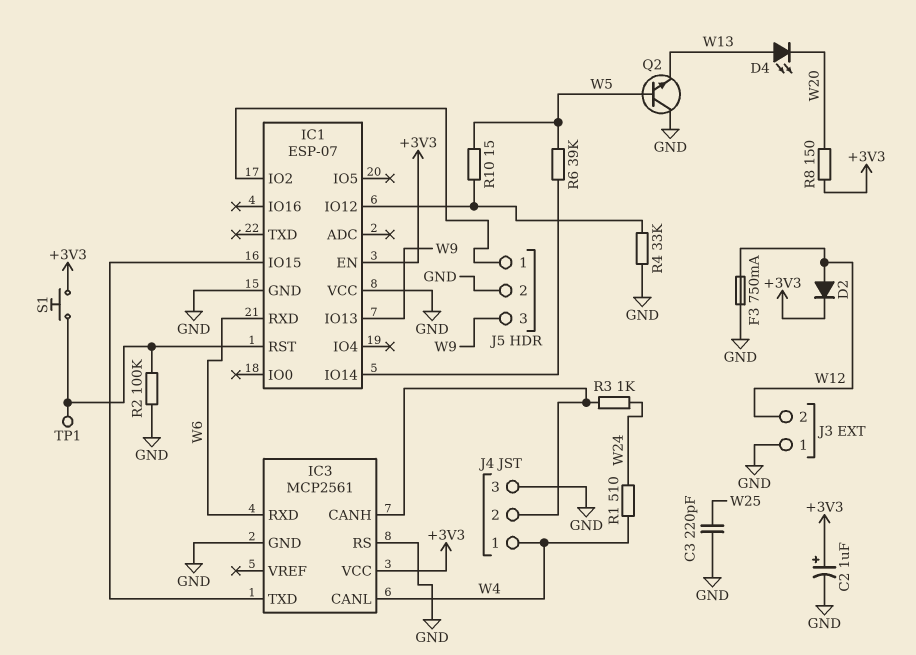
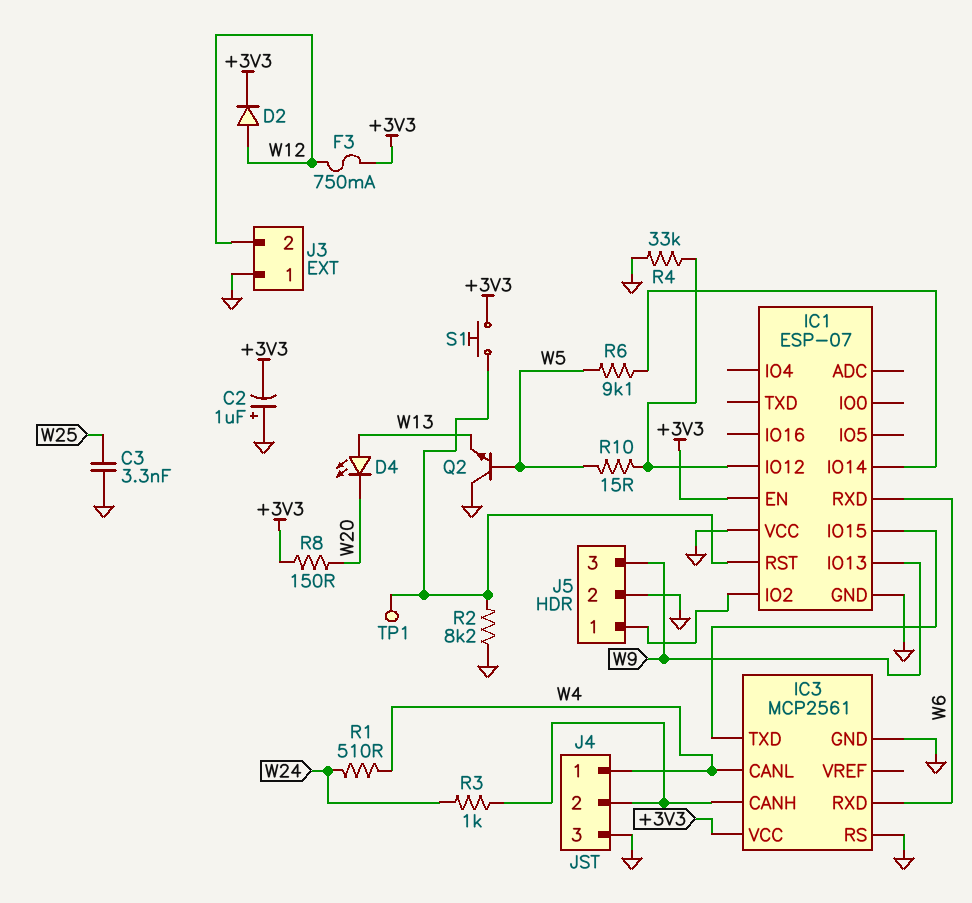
C2: 1uF (plus +3V3, minus GND) -> 1uF (plus GND, minus +3V3)
C3: 220pF (GND, W25) -> 3.3nF (GND, W25)
F3: 750mA (GND, W12) -> 750mA (+3V3, W12)
R2: 100k (GND, IC1/RST) -> 8.2k (GND, IC1/RST)
R6: 39k (IC1/IO14, W5) -> 9.1k (IC1/IO14, W5)

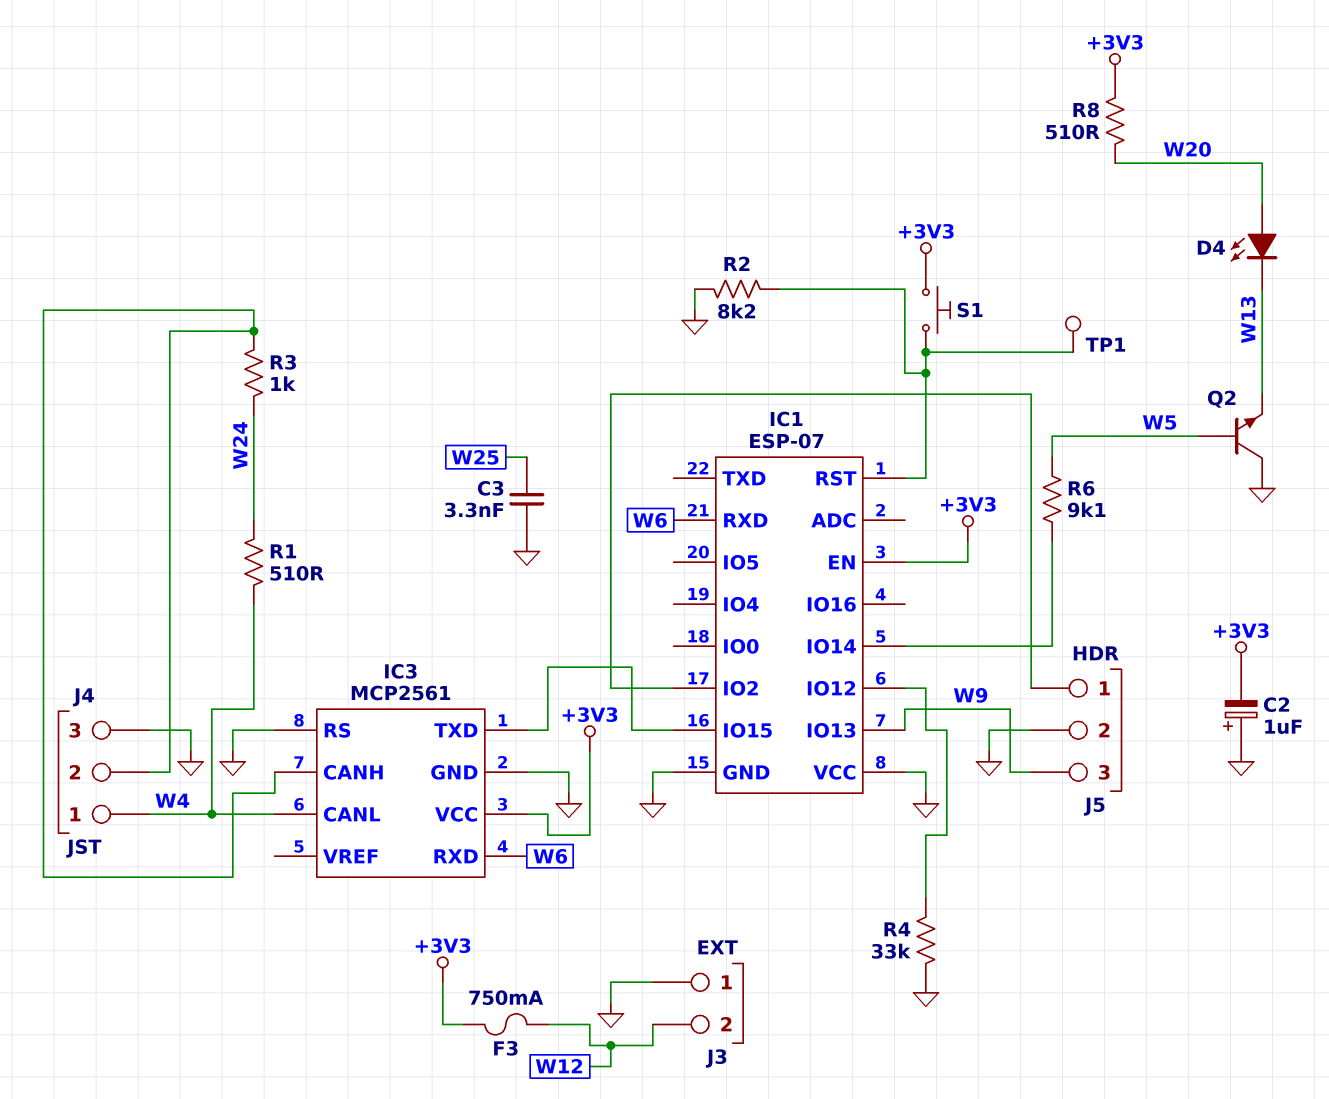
D2: diode (A W12, K +3V3) -> none
D4: LED (A W13, K W20) -> LED (A W20, K W13)
R8: 150 (+3V3, W20) -> 510 (+3V3, W20)
R10: 15 (IC1/IO12, W5) -> none

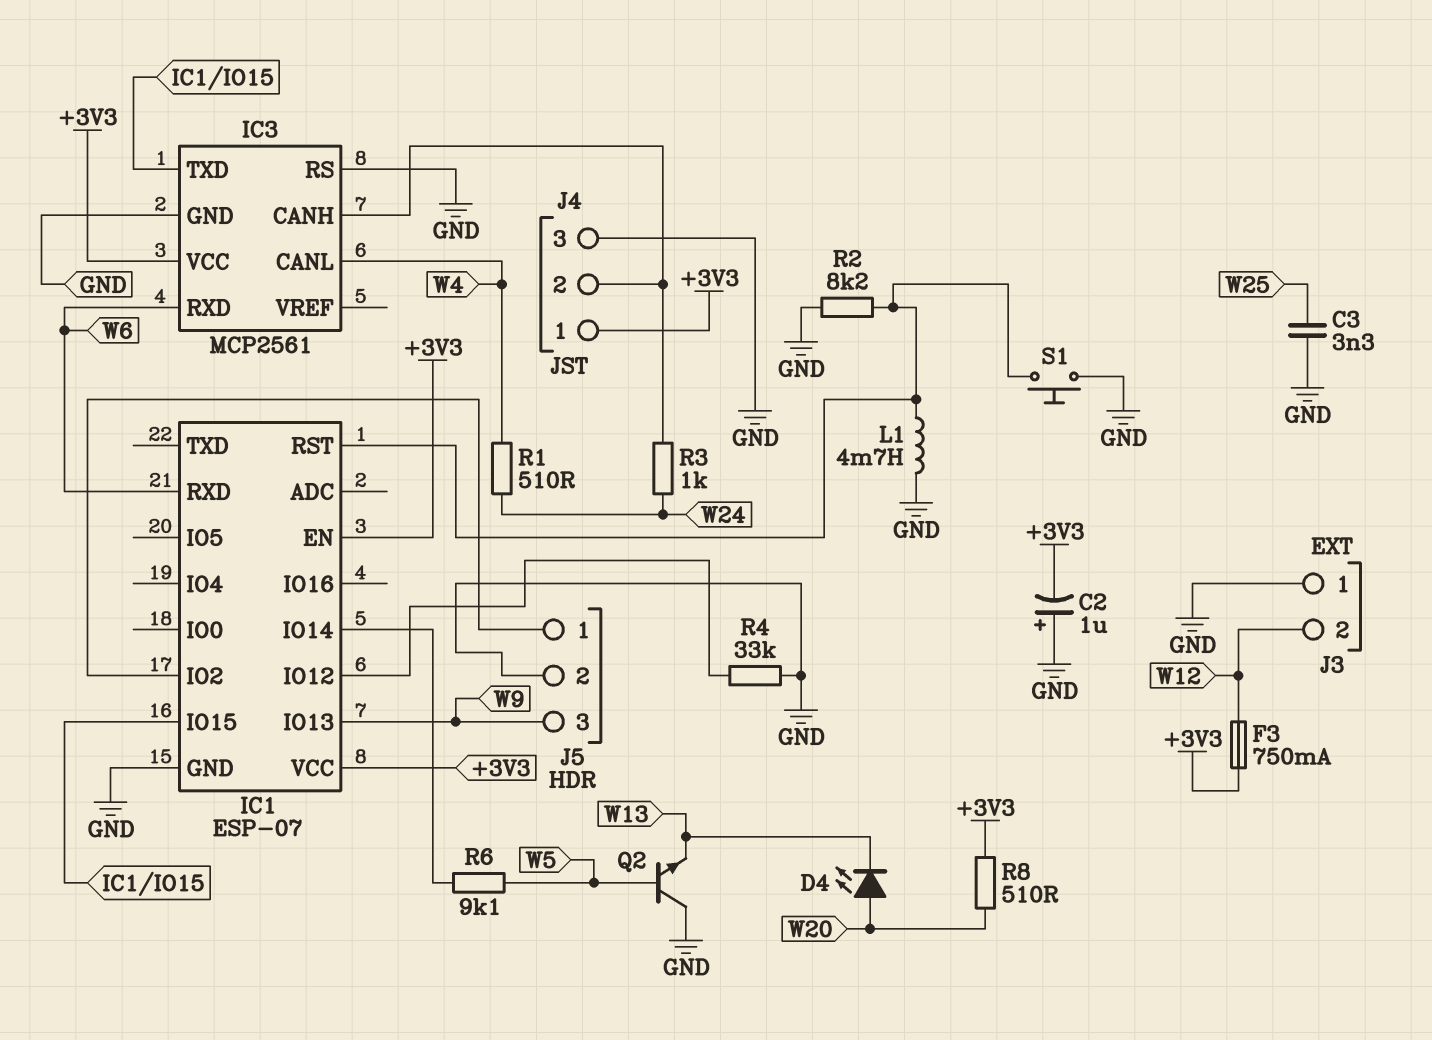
IC1 pin VCC: GND -> +3V3
J4 pin 1: W4 -> +3V3
L1: none -> 4.7mH (GND, IC1/RST)
S1: button (+3V3, IC1/RST) -> button (GND, IC1/RST)
TP1: test point (IC1/RST) -> none

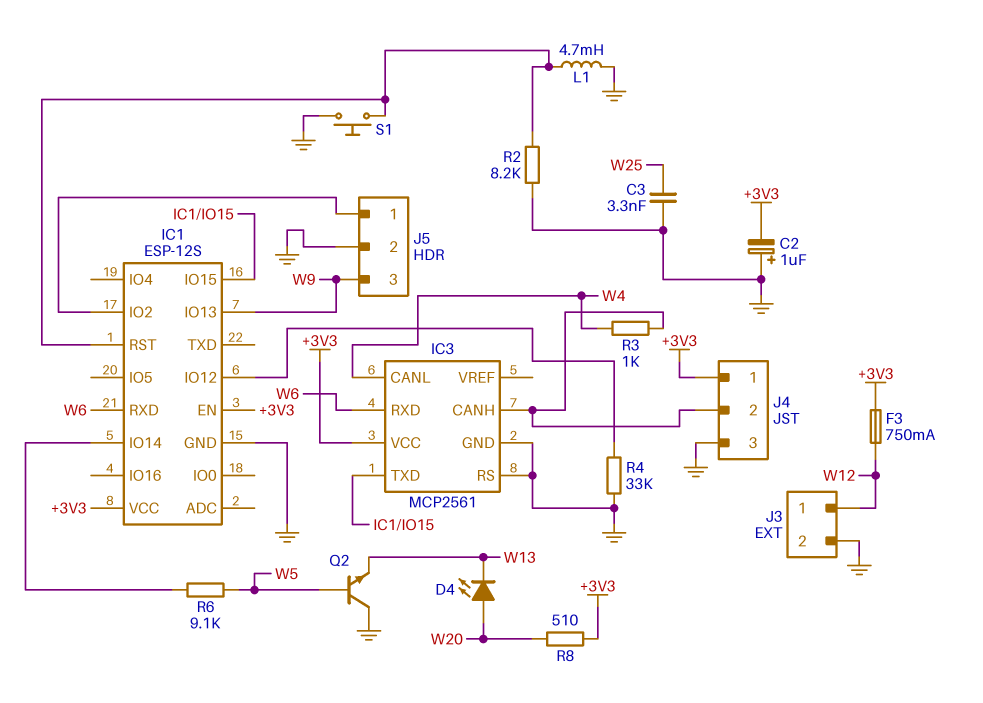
IC1: ESP-07 -> ESP-12S
J3 pin 1: GND -> W12
J3 pin 2: W12 -> GND
R1: 510 (W4, W24) -> none
R3: 1k (IC3/CANH, W24) -> 1k (IC3/CANH, W4)

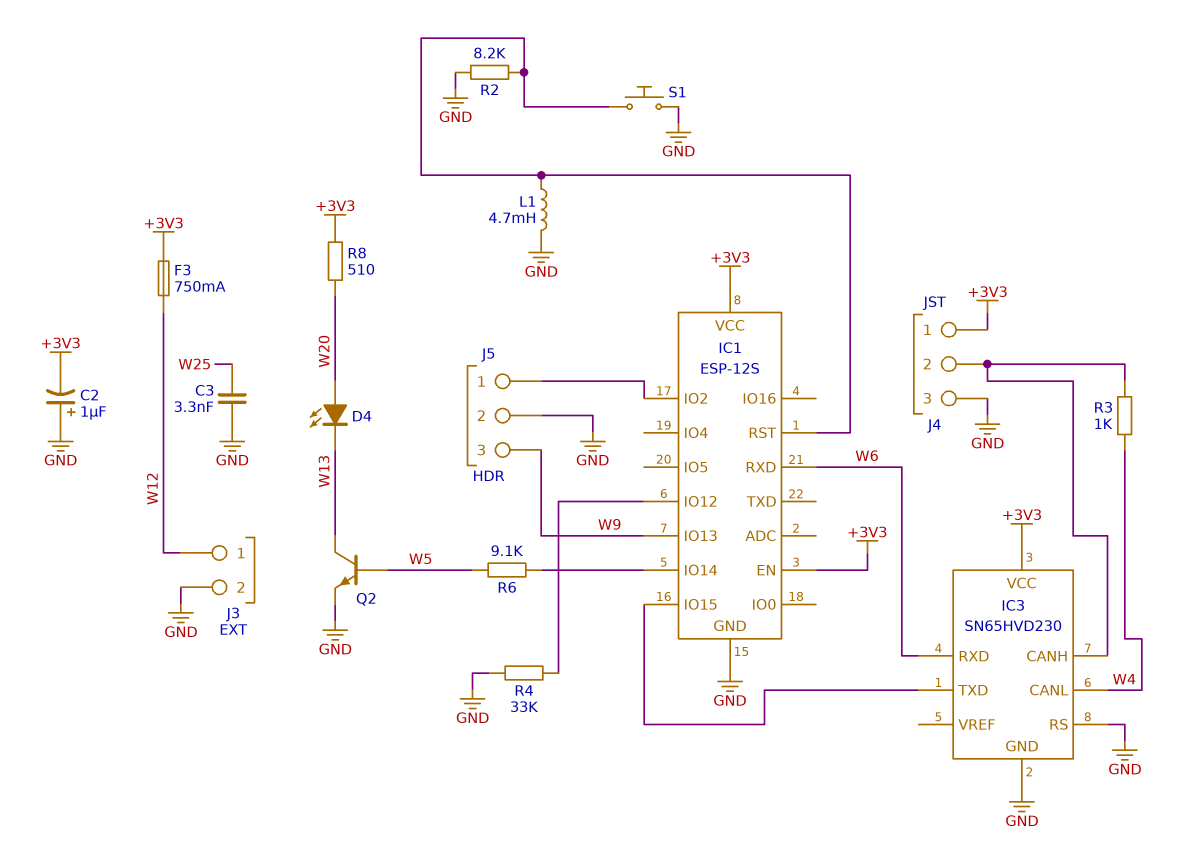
IC3: MCP2561 -> SN65HVD230
Q2: NPN (B W5, C GND, E W13) -> NPN (B W5, C W13, E GND)

